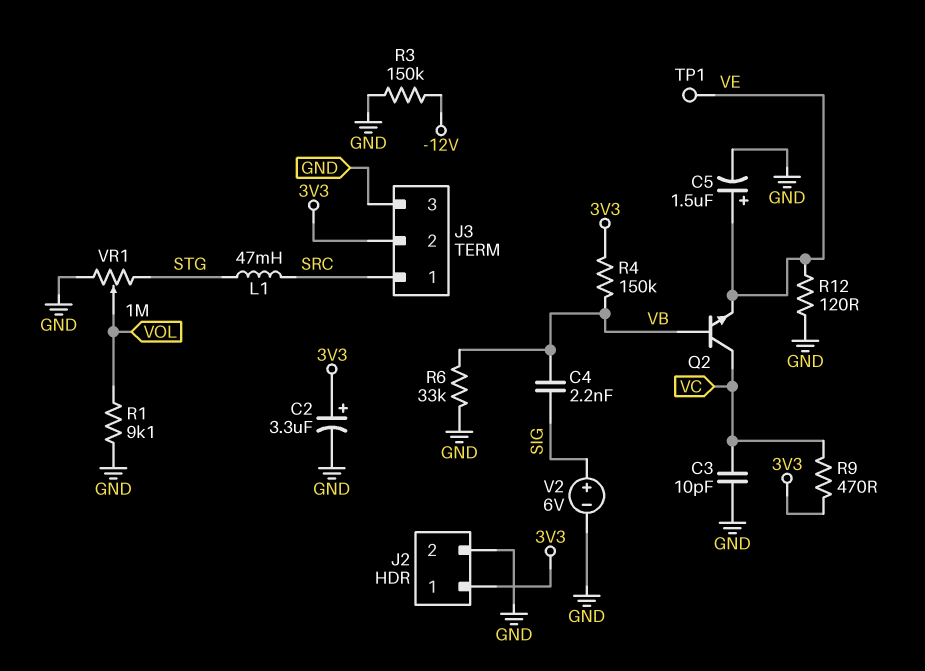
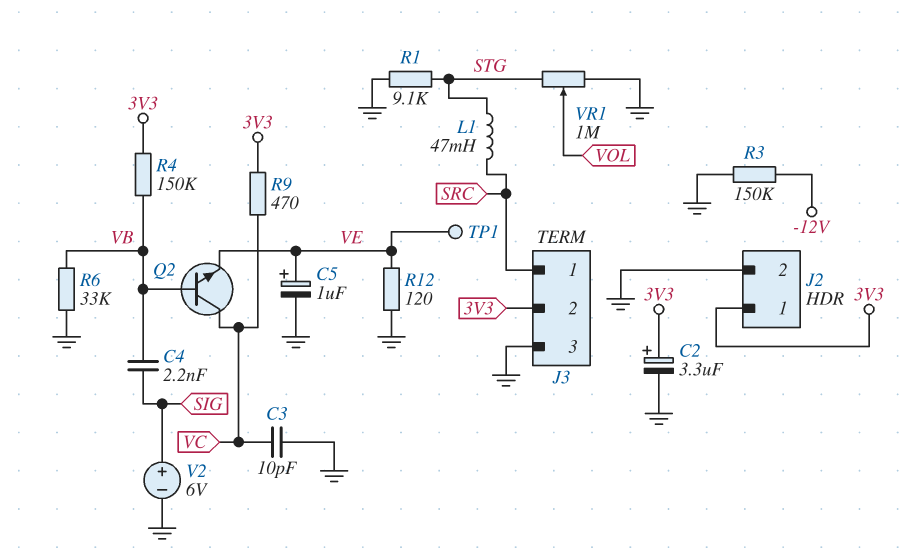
C5: 1.5uF (plus VE, minus GND) -> 1uF (plus VE, minus GND)
R1: 9.1k (GND, VOL) -> 9.1k (GND, STG)

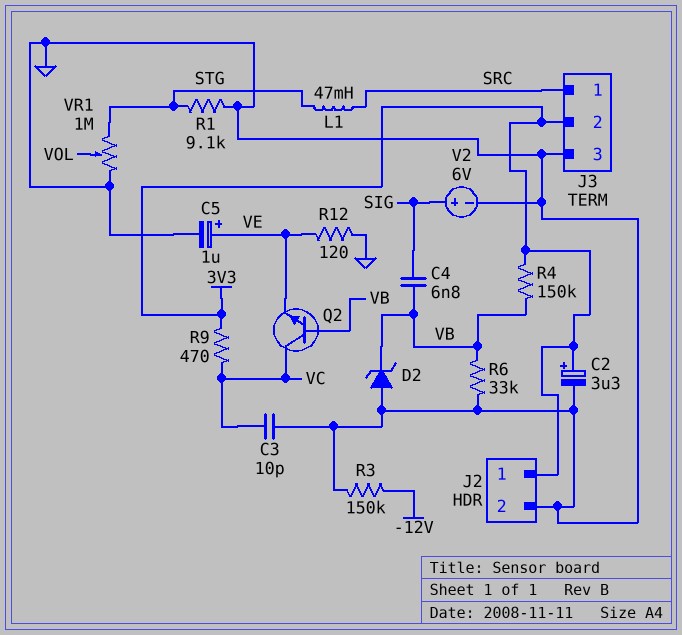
C4: 2.2nF (SIG, VB) -> 6.8nF (SIG, VB)
D2: none -> zener (A GND, K VB)
TP1: test point (VE) -> none

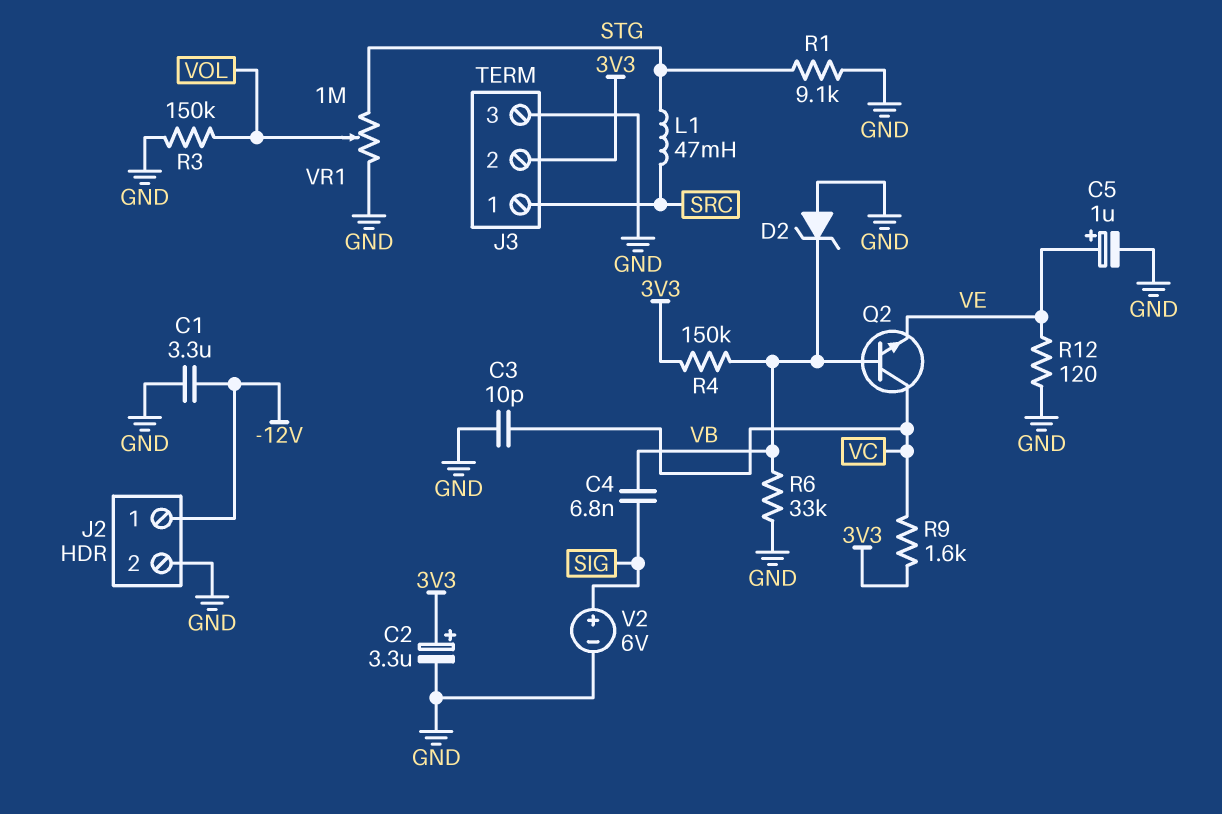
C1: none -> 3.3uF (-12V, GND)
J2 pin 1: 3V3 -> -12V
R3: 150k (-12V, GND) -> 150k (GND, VOL)
R9: 470 (3V3, VC) -> 1.6k (3V3, VC)

